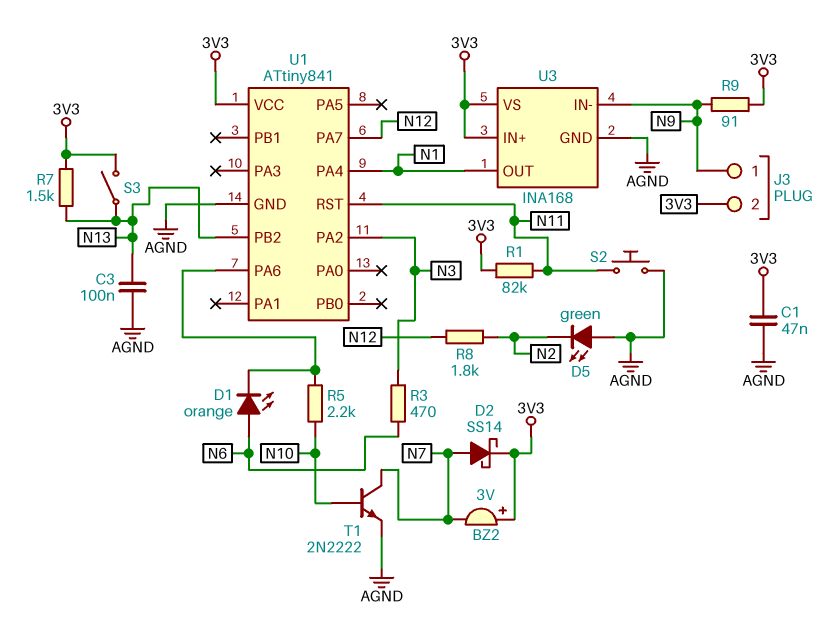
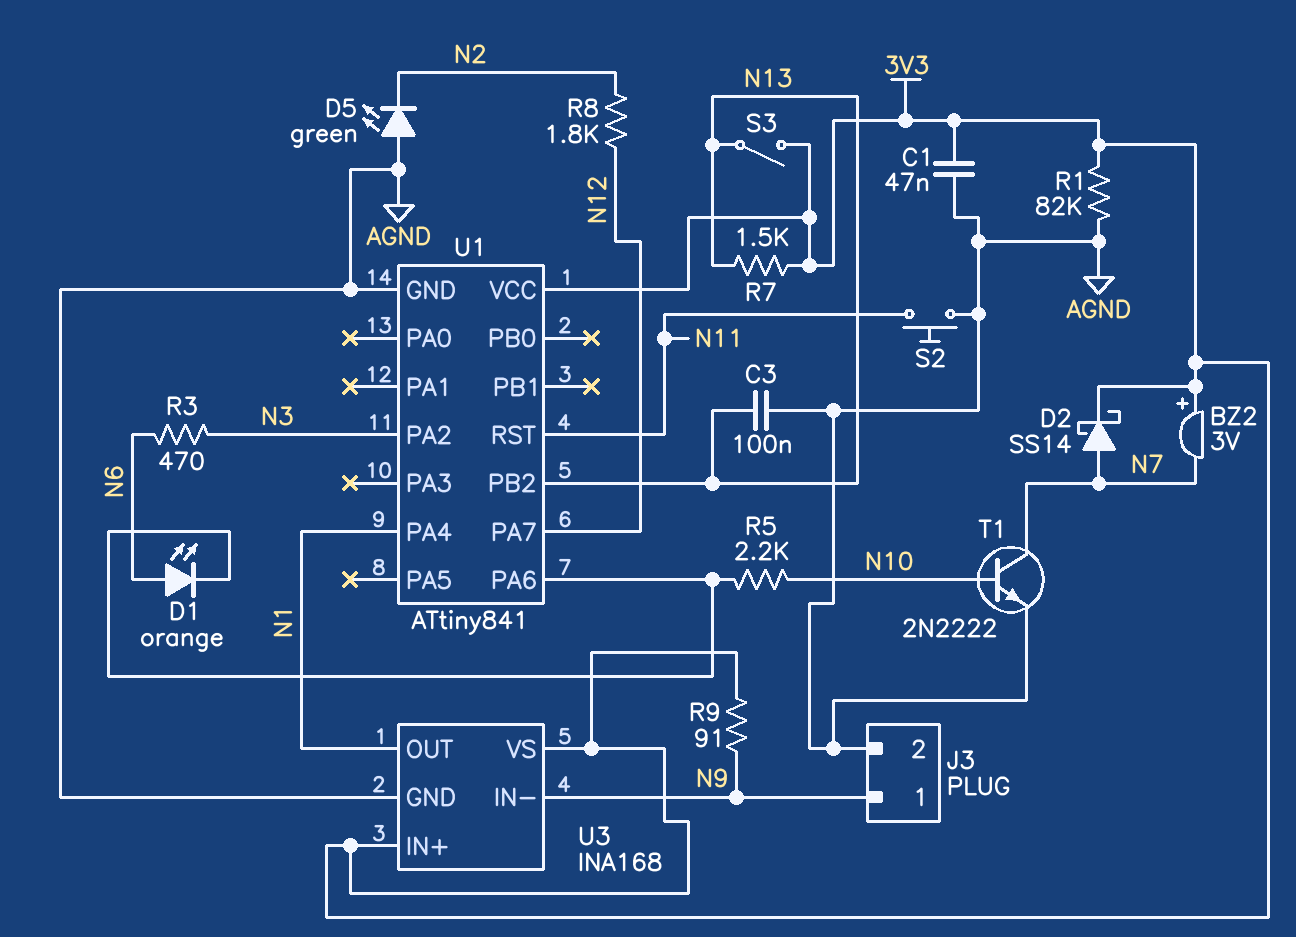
J3 pin 2: 3V3 -> AGND
R1: 82k (3V3, N11) -> 82k (3V3, AGND)

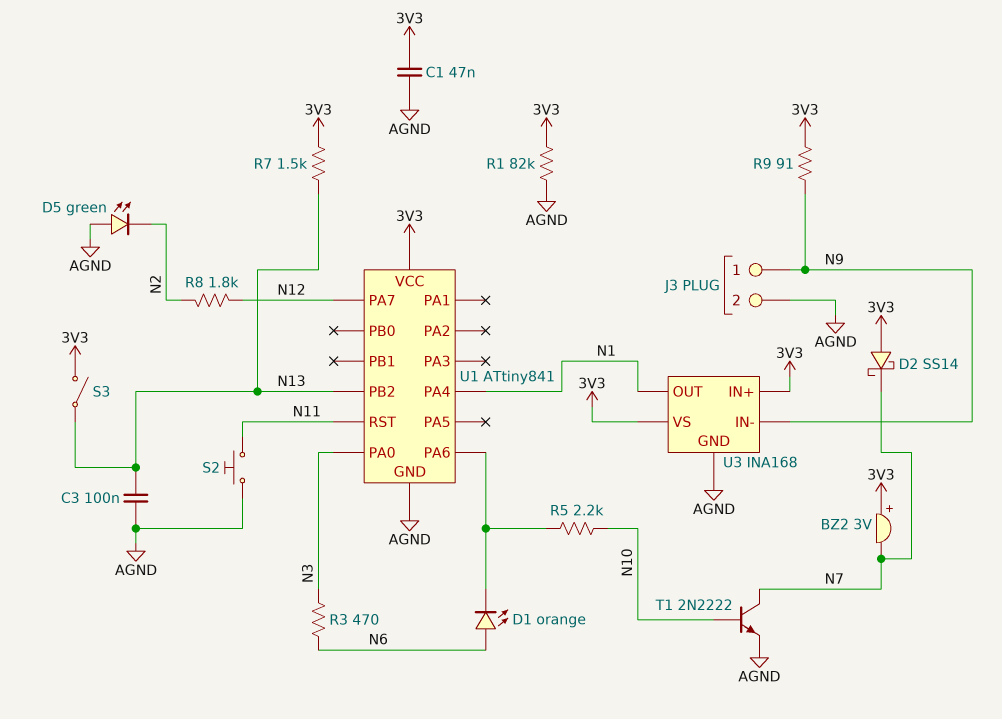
D2: schottky SS14 (A N7, K 3V3) -> schottky SS14 (A 3V3, K N7)
U1 pin PA0: none -> N3
U1 pin PA2: N3 -> none

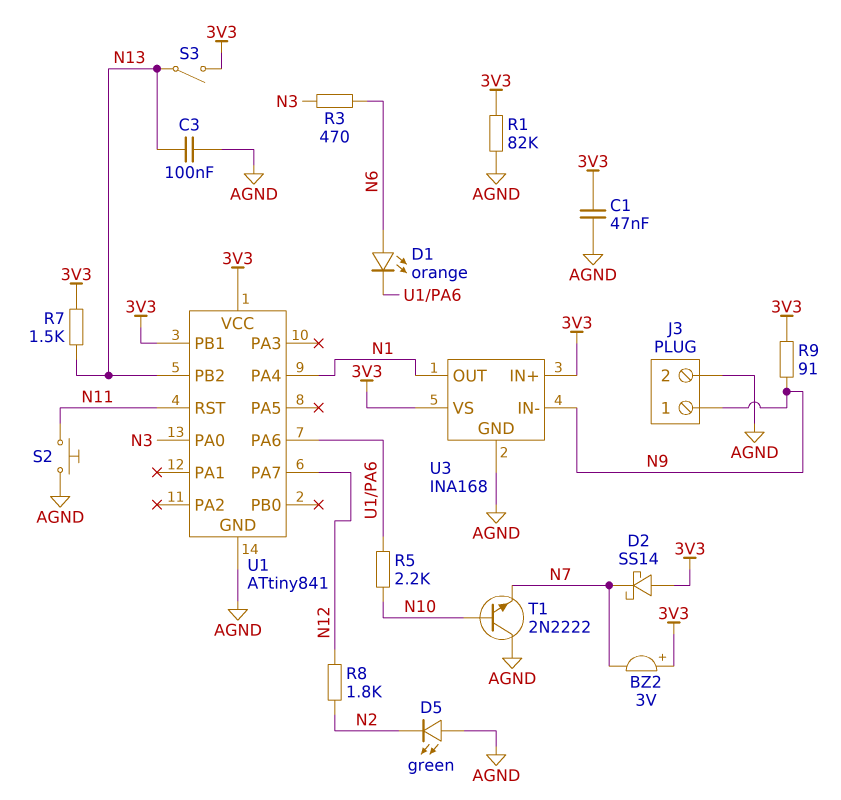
T1: NPN 2N2222 (B N10, C N7, E AGND) -> NPN 2N2222 (B N10, C AGND, E N7)
U1 pin PB1: none -> 3V3

